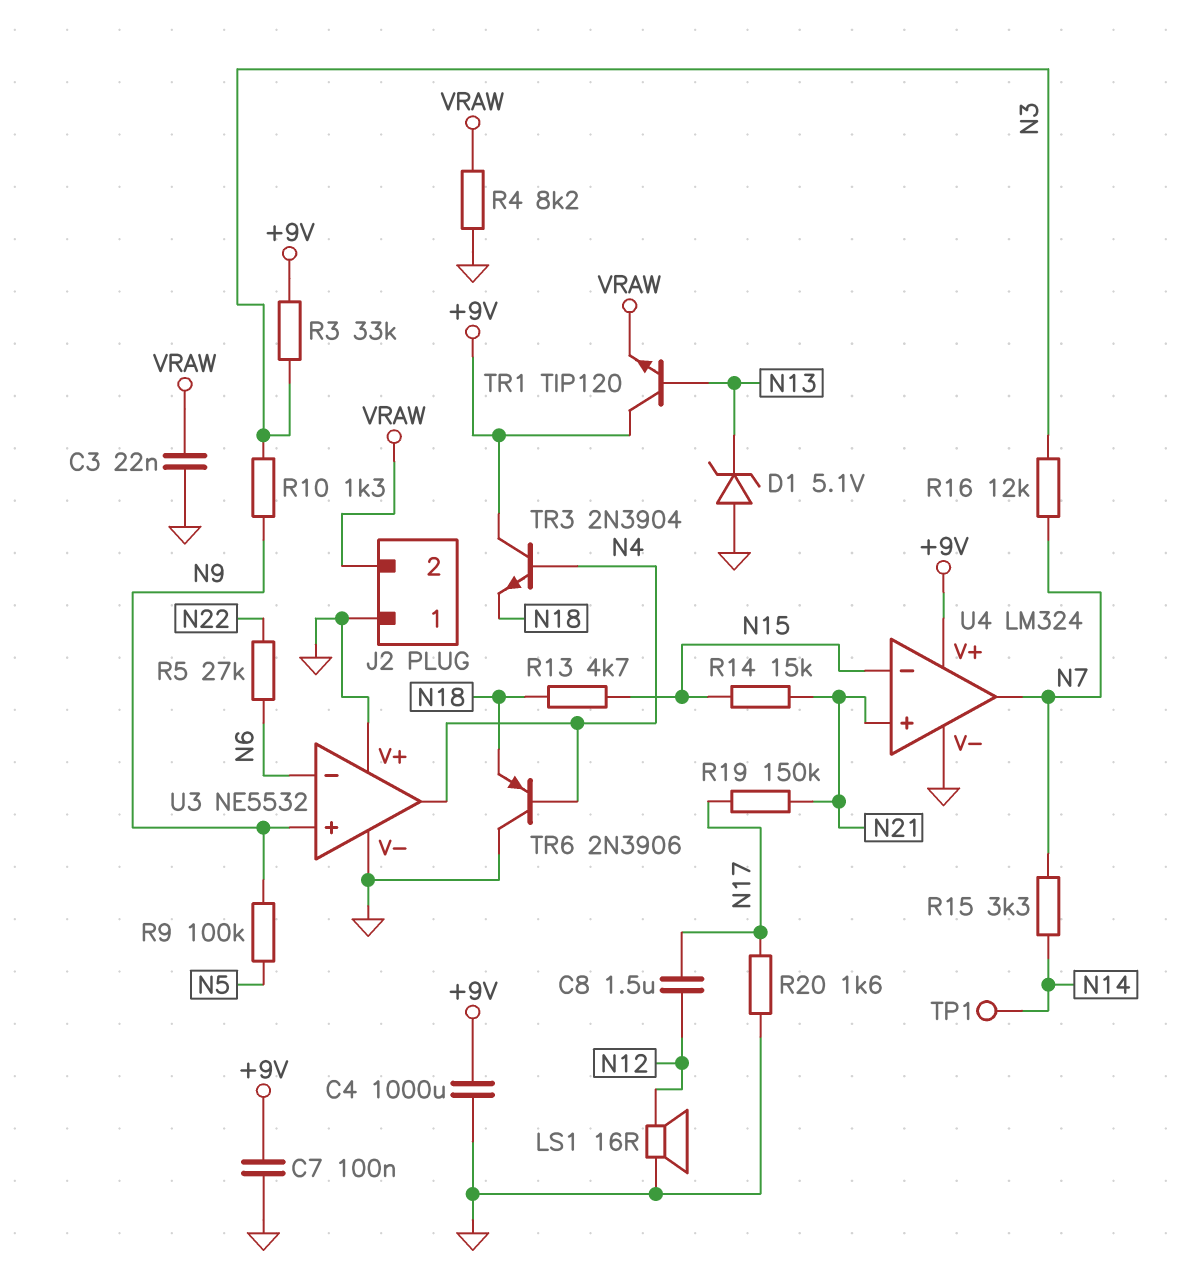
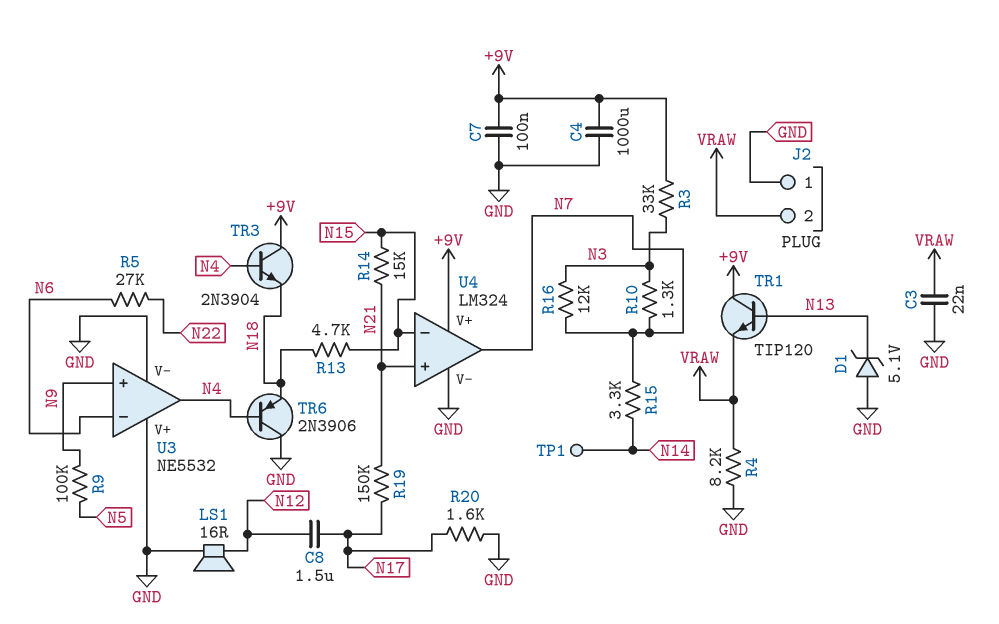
R10: 1.3k (N3, N9) -> 1.3k (N3, N7)

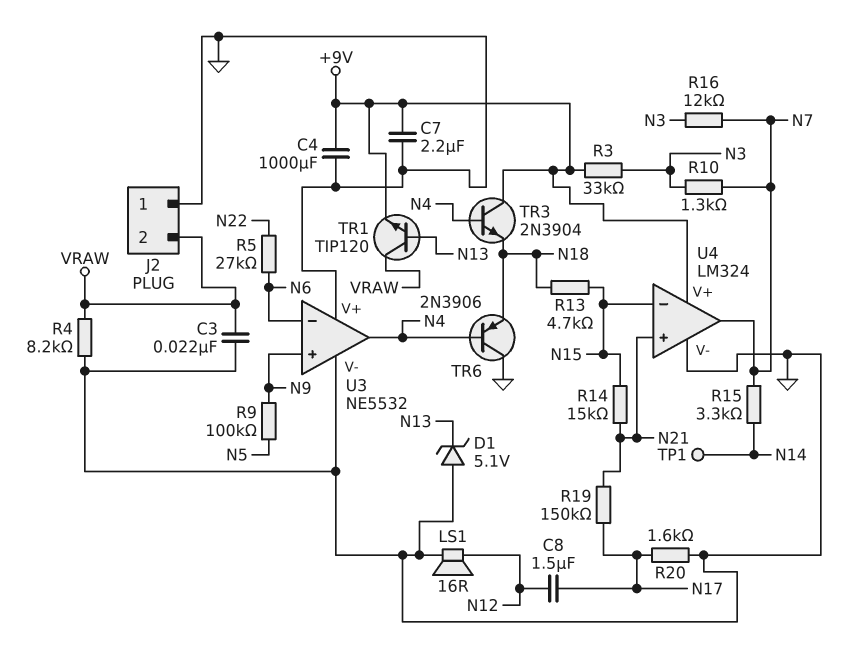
C7: 100nF (+9V, GND) -> 2.2uF (+9V, GND)
TR1: NPN TIP120 (B N13, C +9V, E VRAW) -> NPN TIP120 (B N13, C VRAW, E +9V)

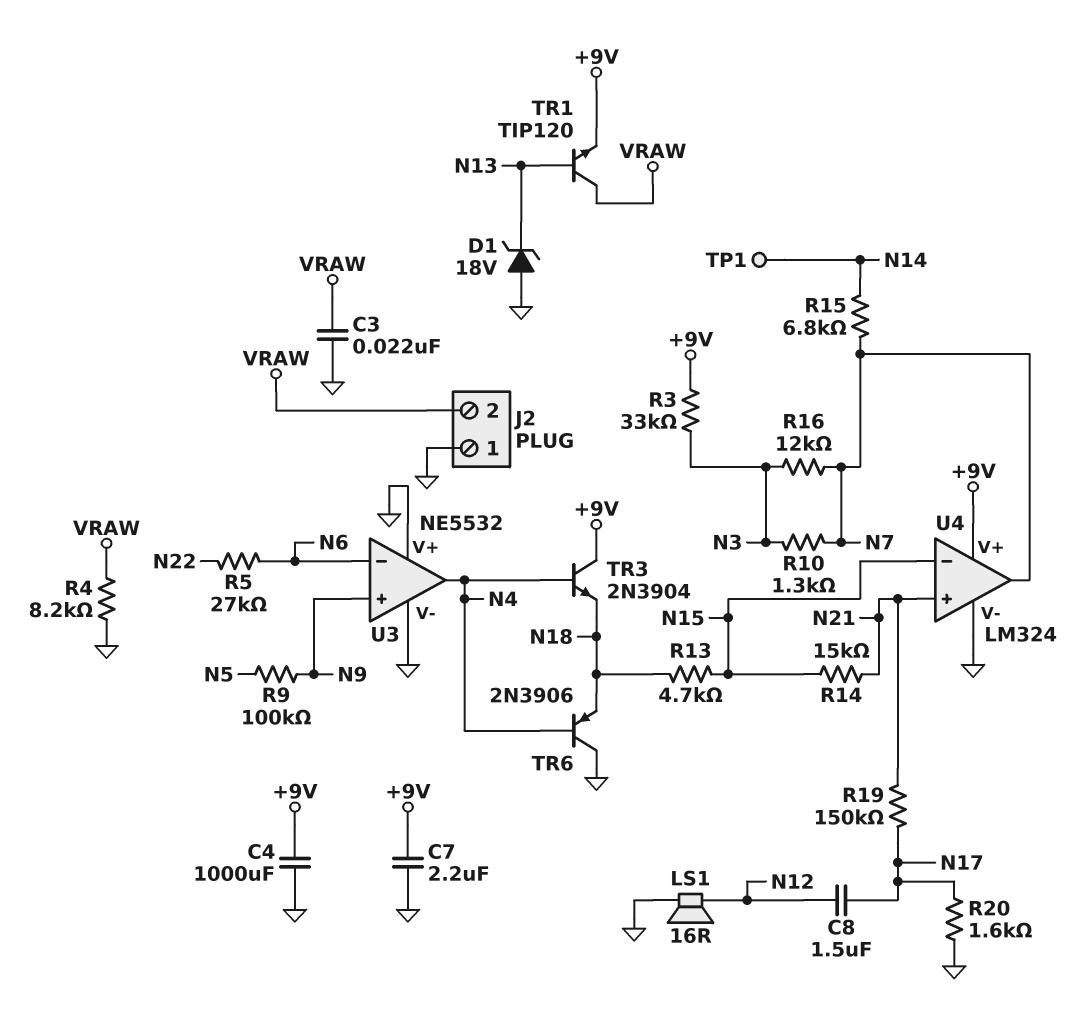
D1: zener 5.1V (A GND, K N13) -> zener 18V (A GND, K N13)
R15: 3.3k (N7, N14) -> 6.8k (N7, N14)

